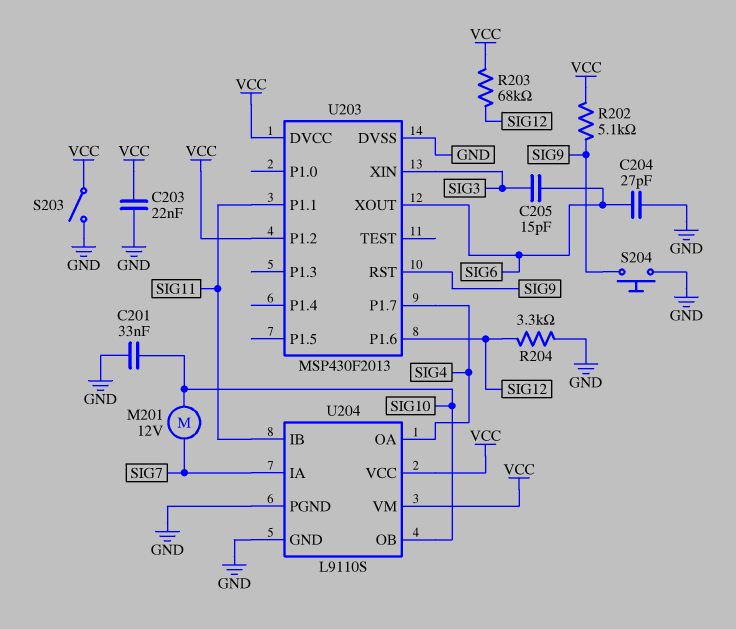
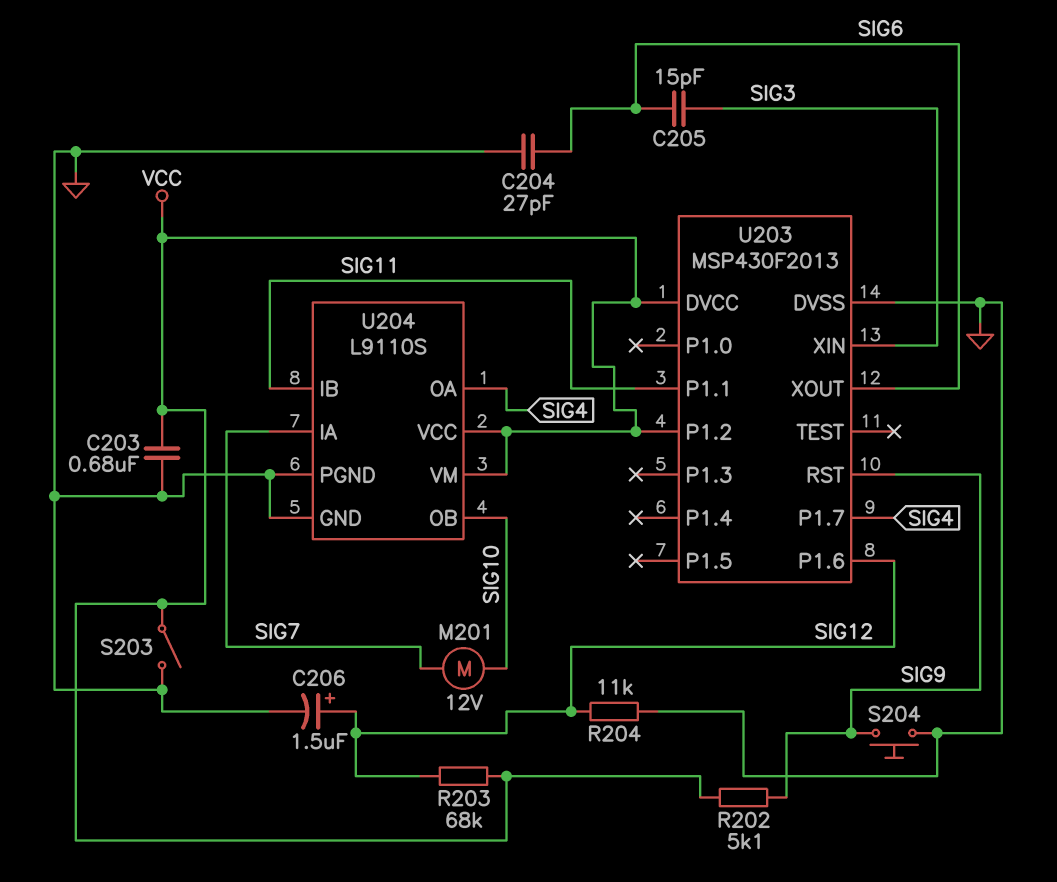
C201: 33nF (GND, SIG10) -> none
C203: 22nF (GND, VCC) -> 680nF (GND, VCC)
C206: none -> 1.5uF (plus SIG12, minus GND)
R204: 3.3k (GND, SIG12) -> 11k (GND, SIG12)

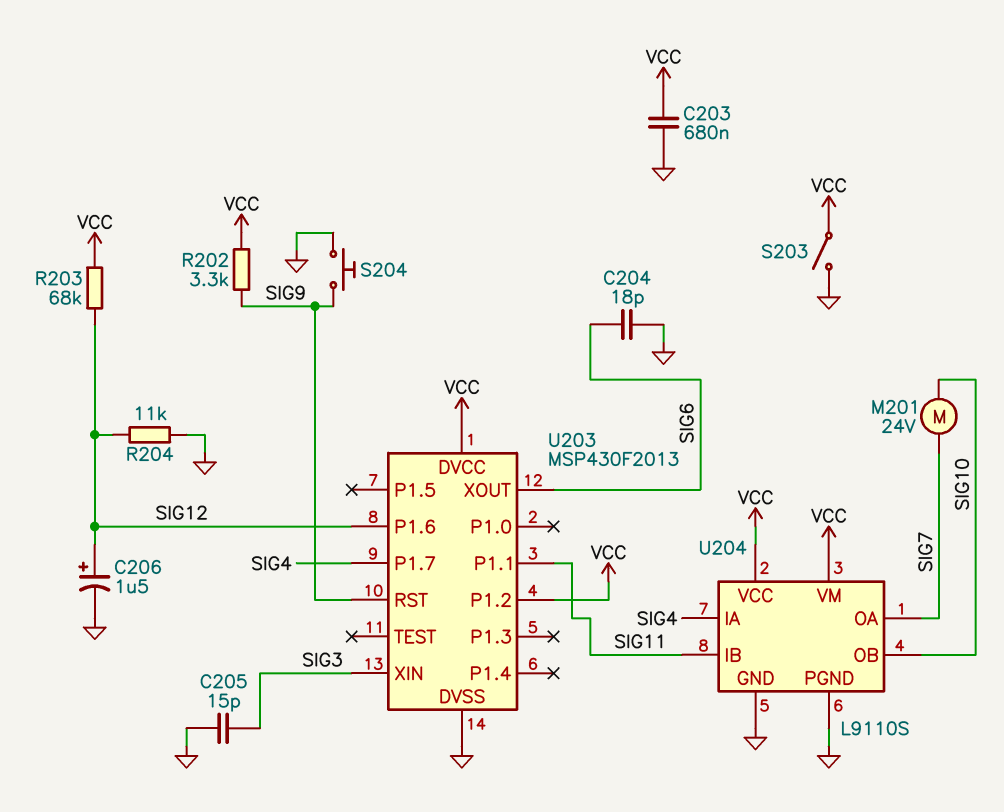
C204: 27pF (GND, SIG6) -> 18pF (GND, SIG6)
C205: 15pF (SIG3, SIG6) -> 15pF (GND, SIG3)
M201: motor 12V (SIG7, SIG10) -> motor 24V (SIG7, SIG10)
R202: 5.1k (SIG9, VCC) -> 3.3k (SIG9, VCC)
U204 pin IA: SIG7 -> SIG4
U204 pin OA: SIG4 -> SIG7

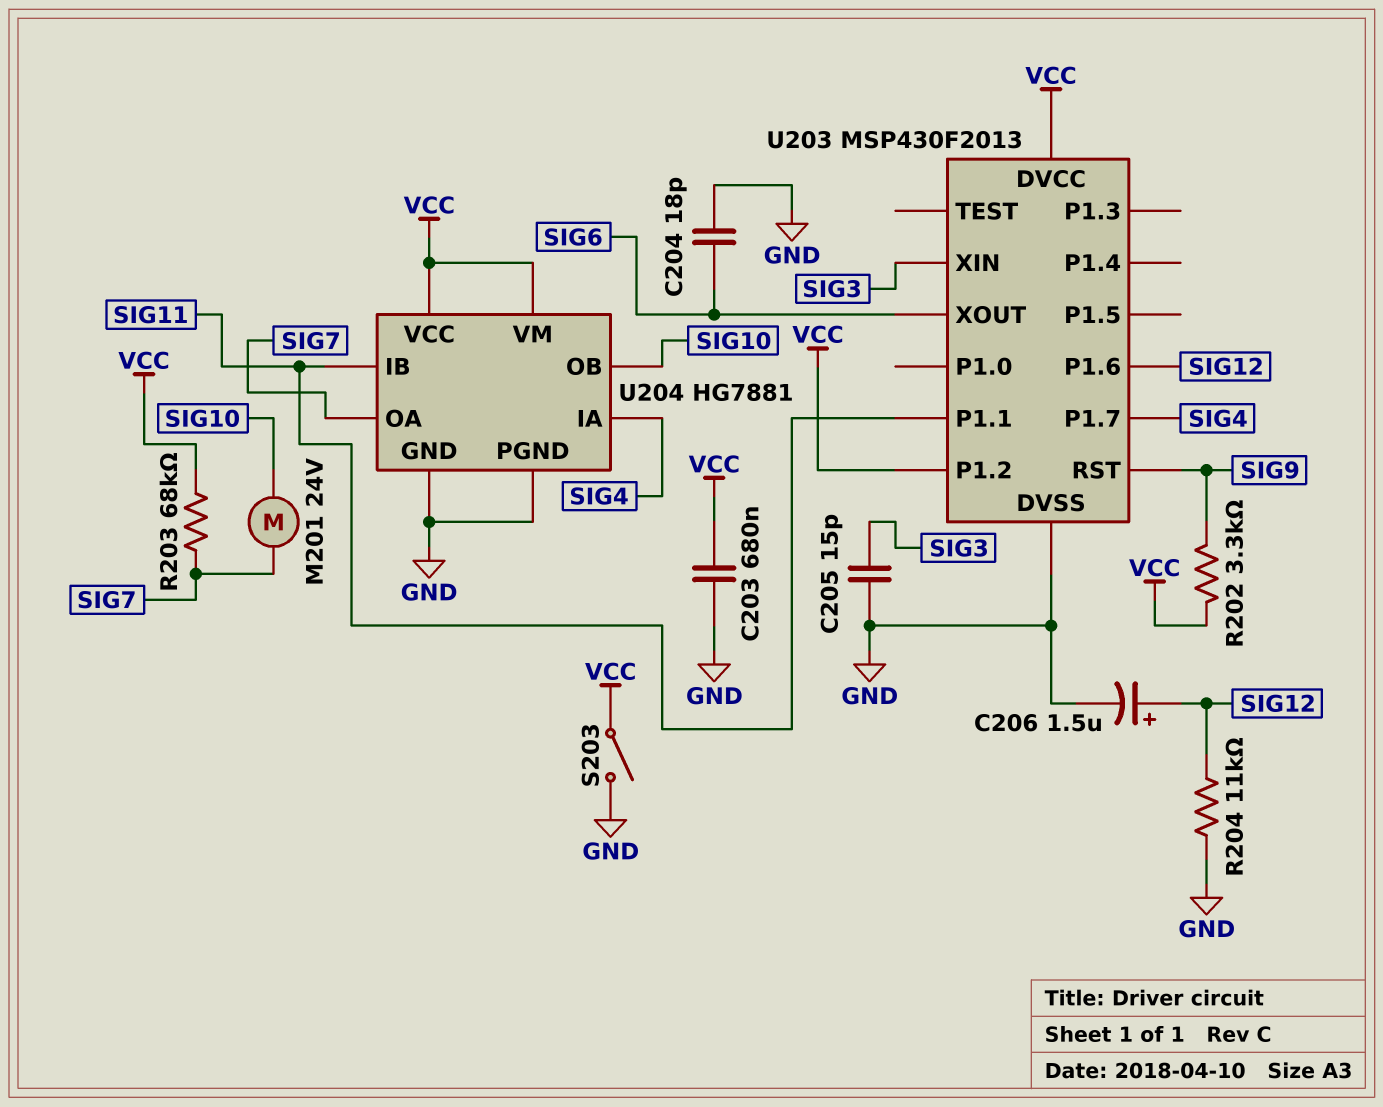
R203: 68k (SIG12, VCC) -> 68k (SIG7, VCC)
S204: button (GND, SIG9) -> none
U204: L9110S -> HG7881

